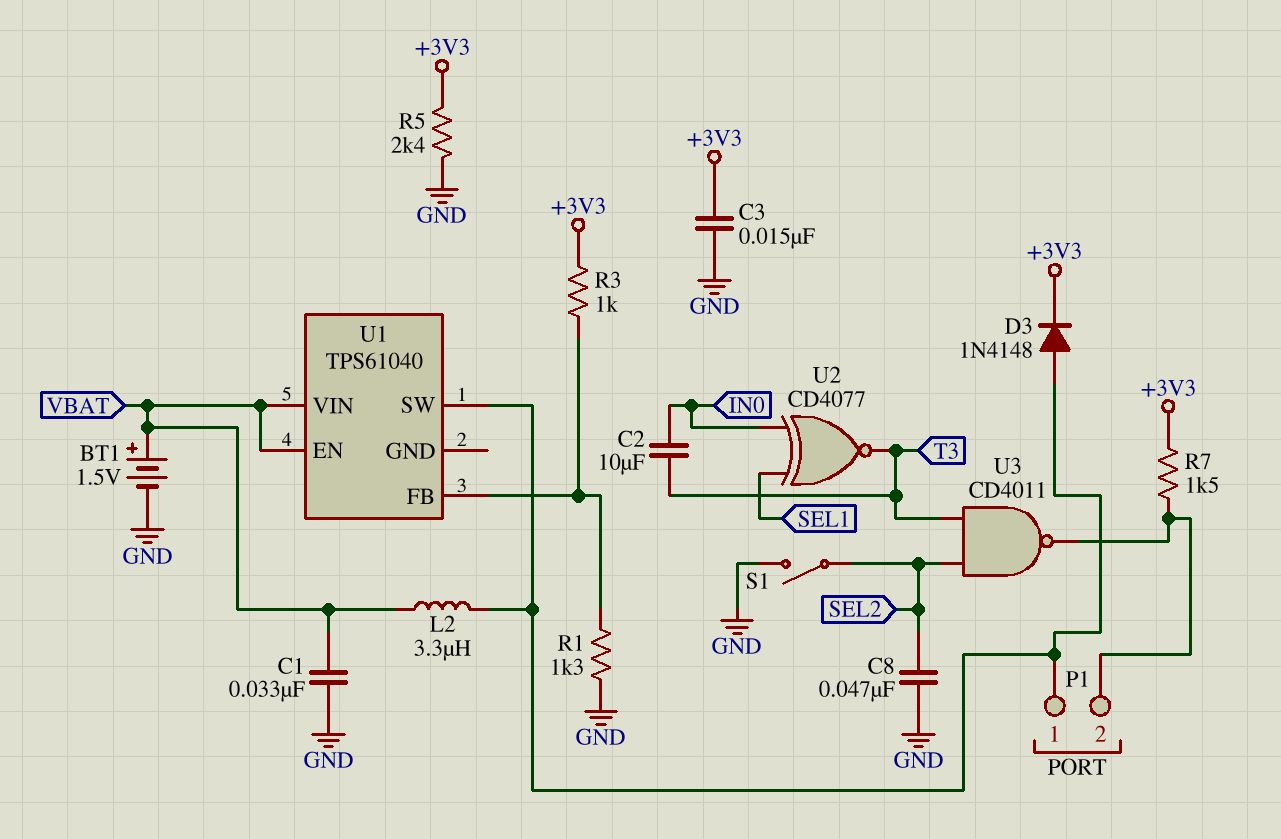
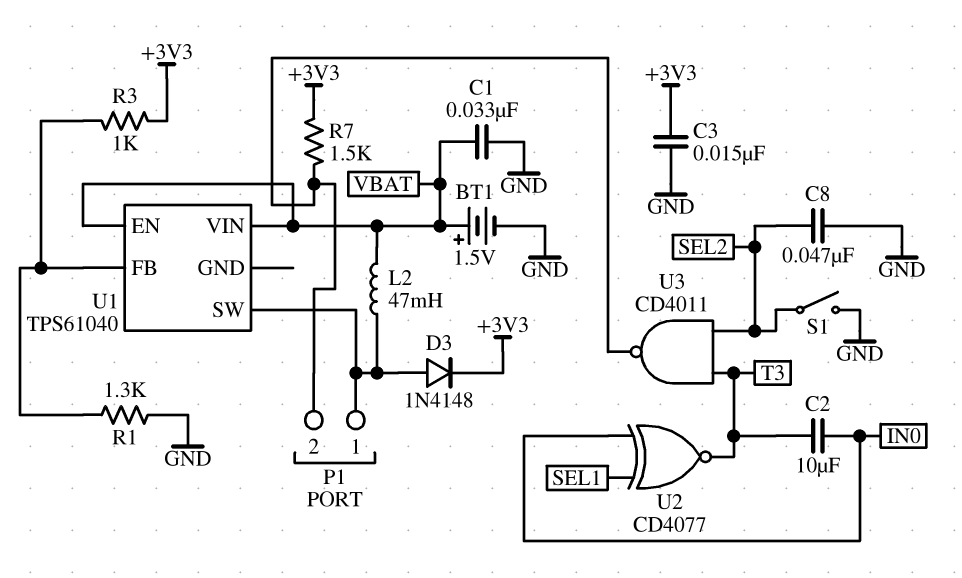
L2: 3.3uH (P1/1, VBAT) -> 47mH (P1/1, VBAT)
R5: 2.4k (+3V3, GND) -> none

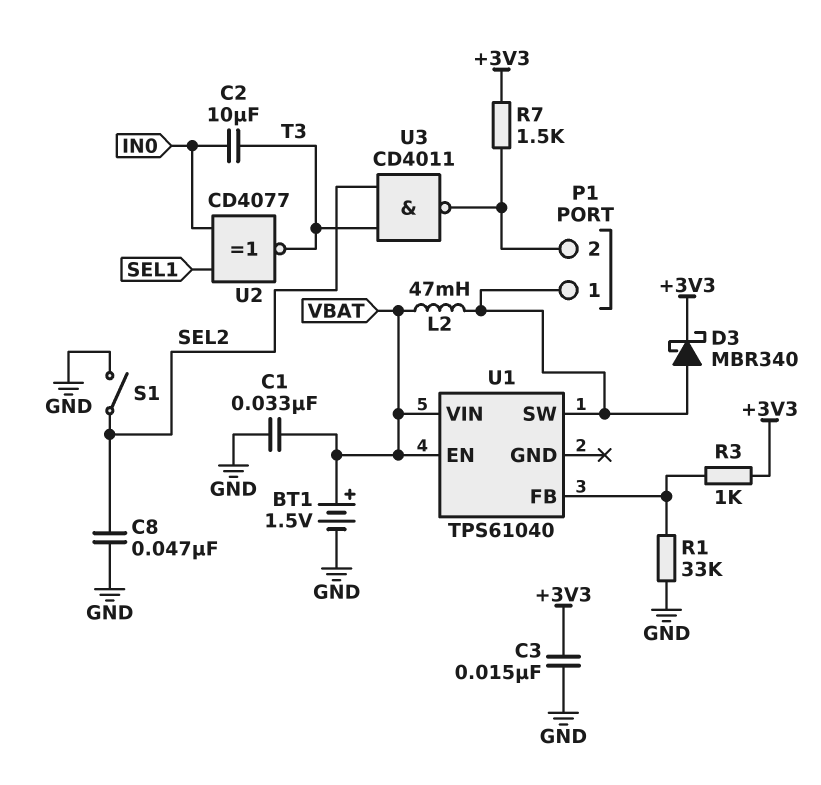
D3: diode 1N4148 (A P1/1, K +3V3) -> schottky MBR340 (A P1/1, K +3V3)
R1: 1.3k (GND, U1/FB) -> 33k (GND, U1/FB)

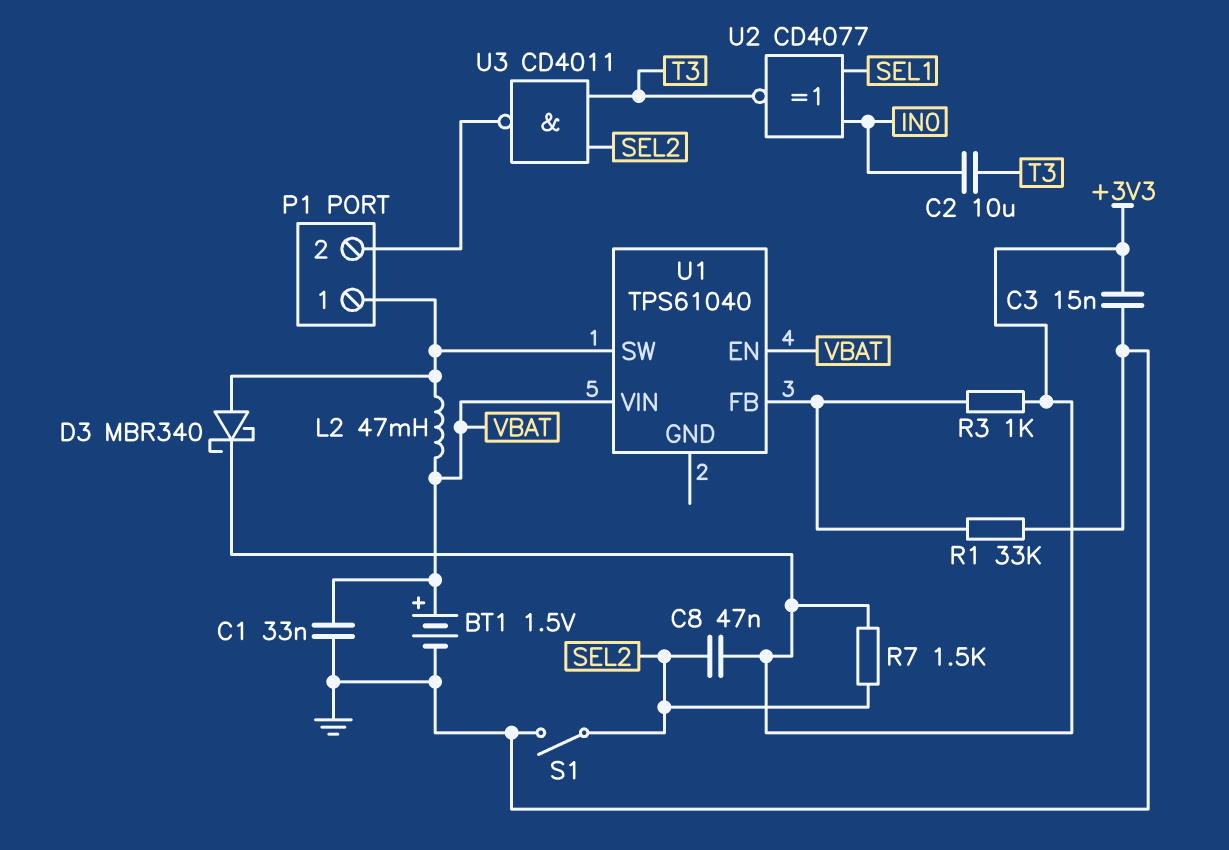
C8: 47nF (GND, SEL2) -> 47nF (+3V3, SEL2)
R7: 1.5k (+3V3, P1/2) -> 1.5k (+3V3, SEL2)

